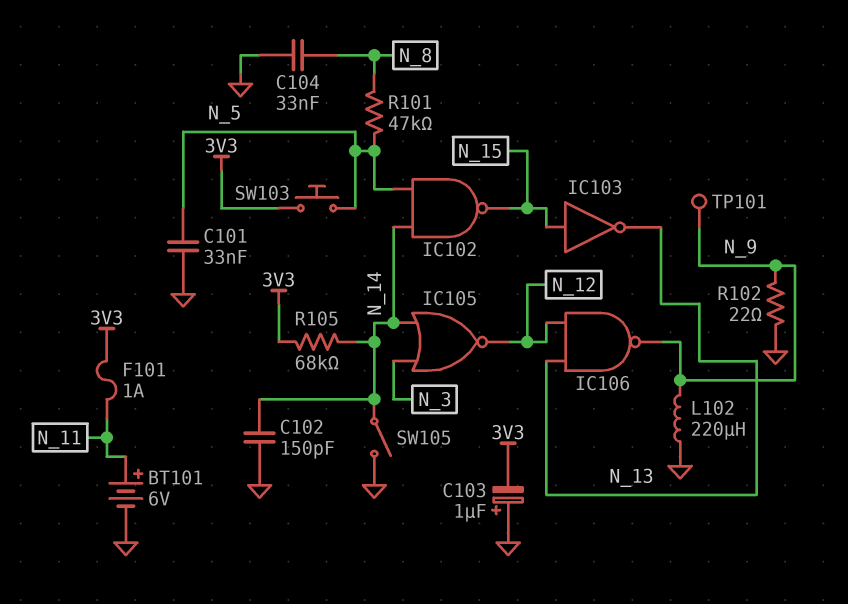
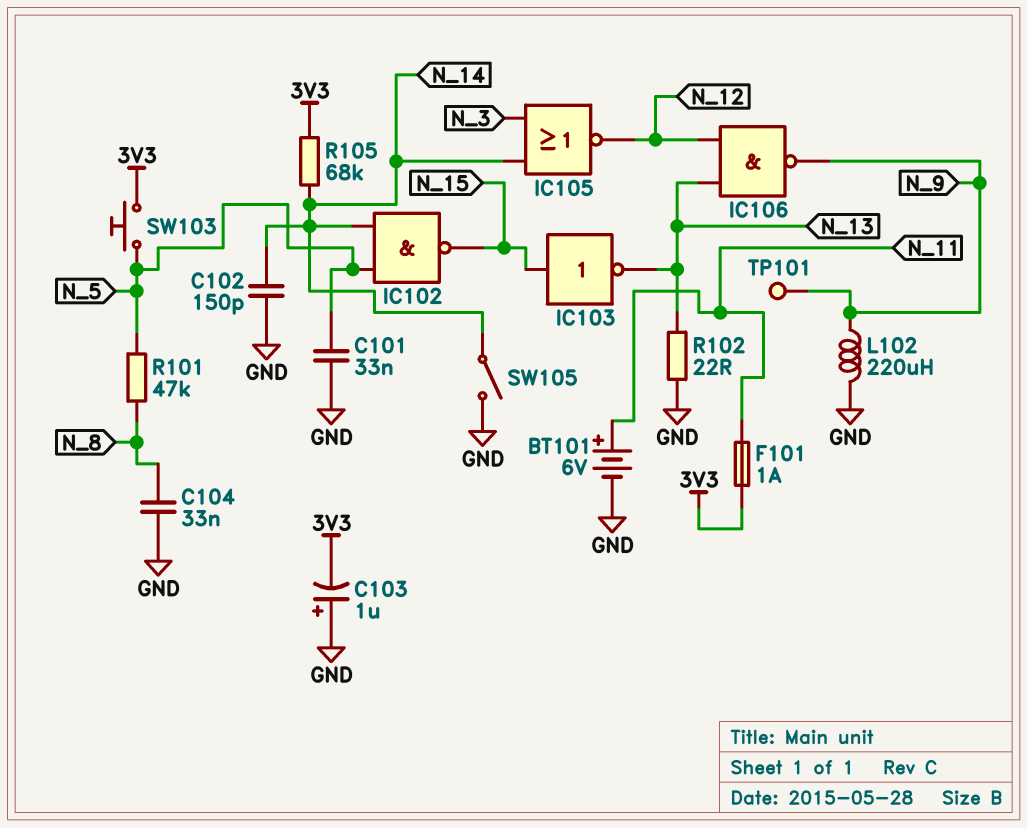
R102: 22 (GND, N_9) -> 22 (GND, N_13)

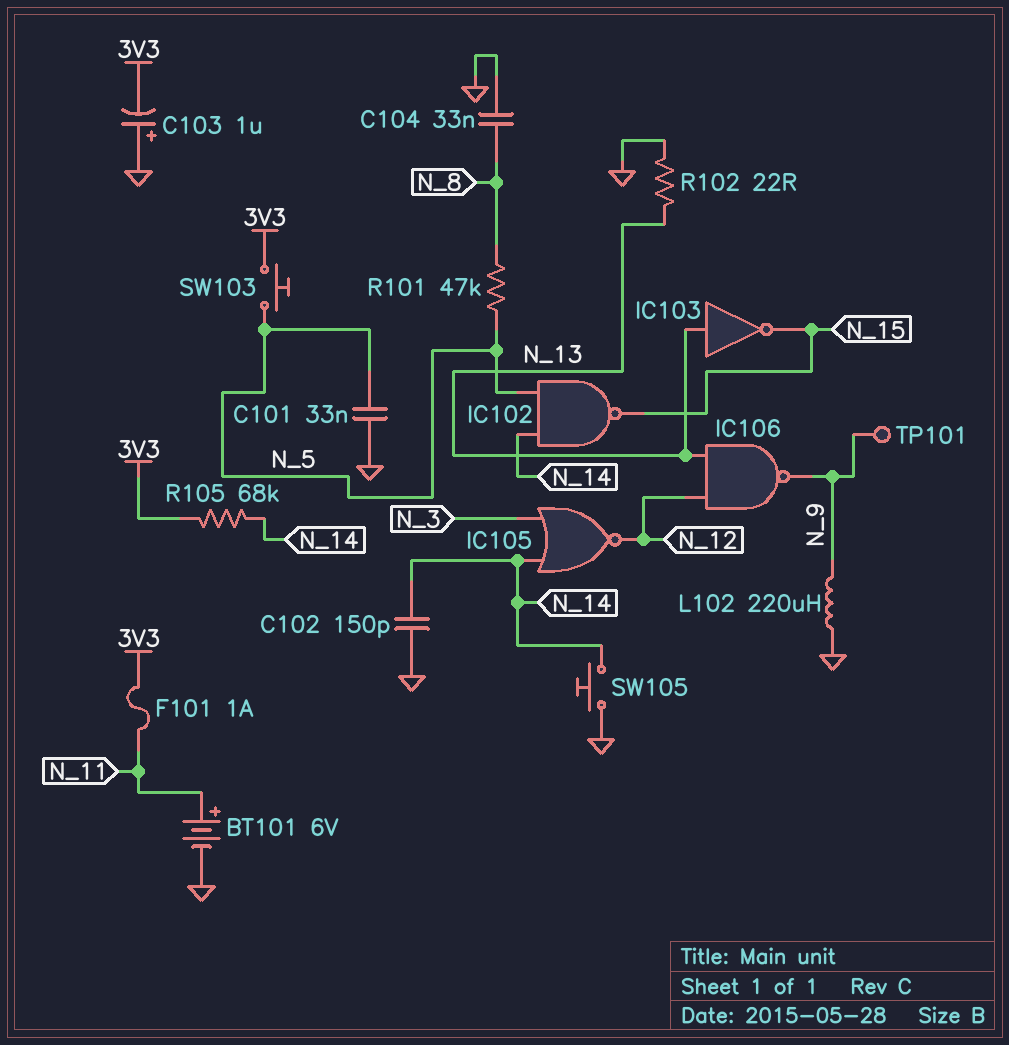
IC103: NOT (in N_15, out N_13) -> NOT (in N_13, out N_15)
SW105: switch (GND, N_14) -> button (GND, N_14)

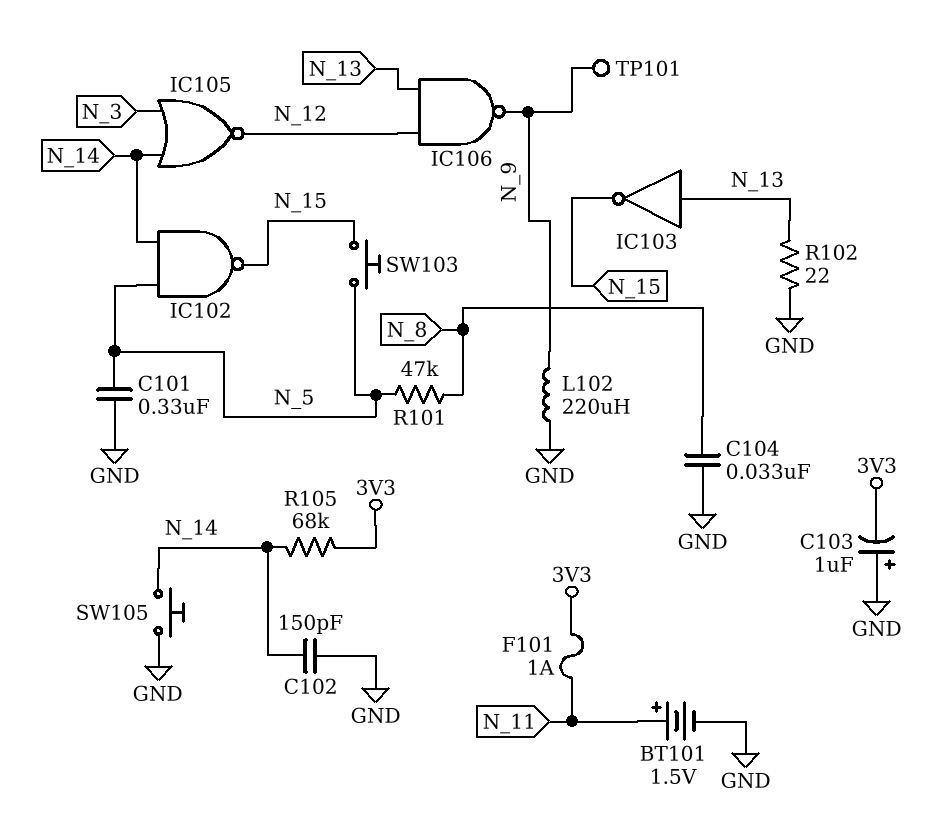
BT101: 6V (plus N_11, minus GND) -> 1.5V (plus N_11, minus GND)
C101: 33nF (GND, N_5) -> 330nF (GND, N_5)
SW103: button (3V3, N_5) -> button (N_5, N_15)

